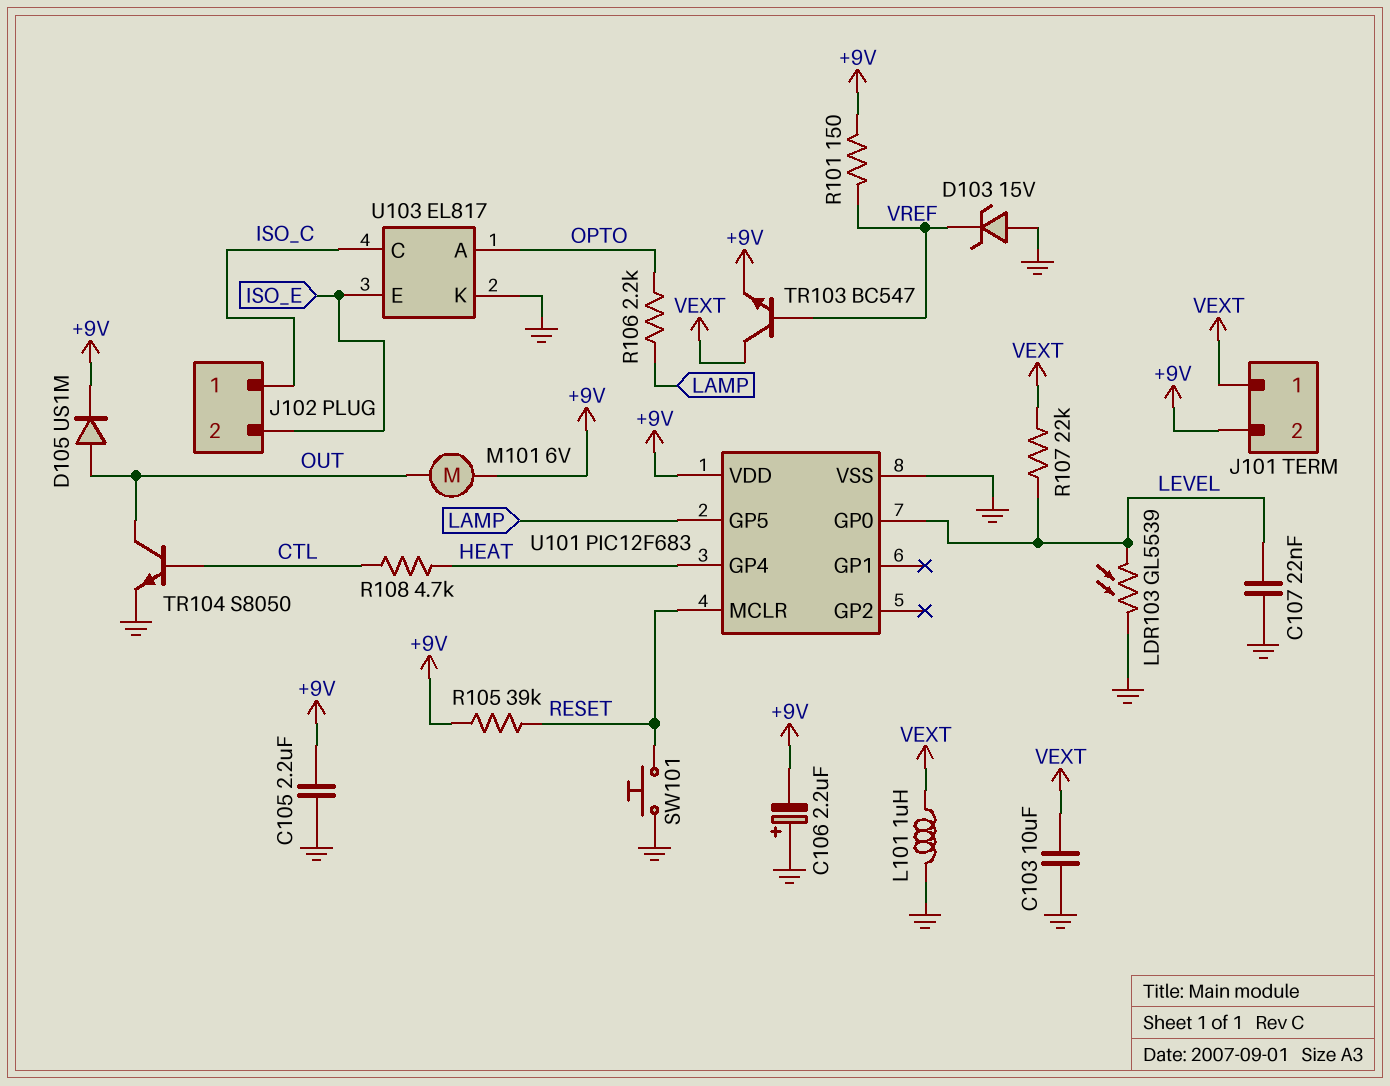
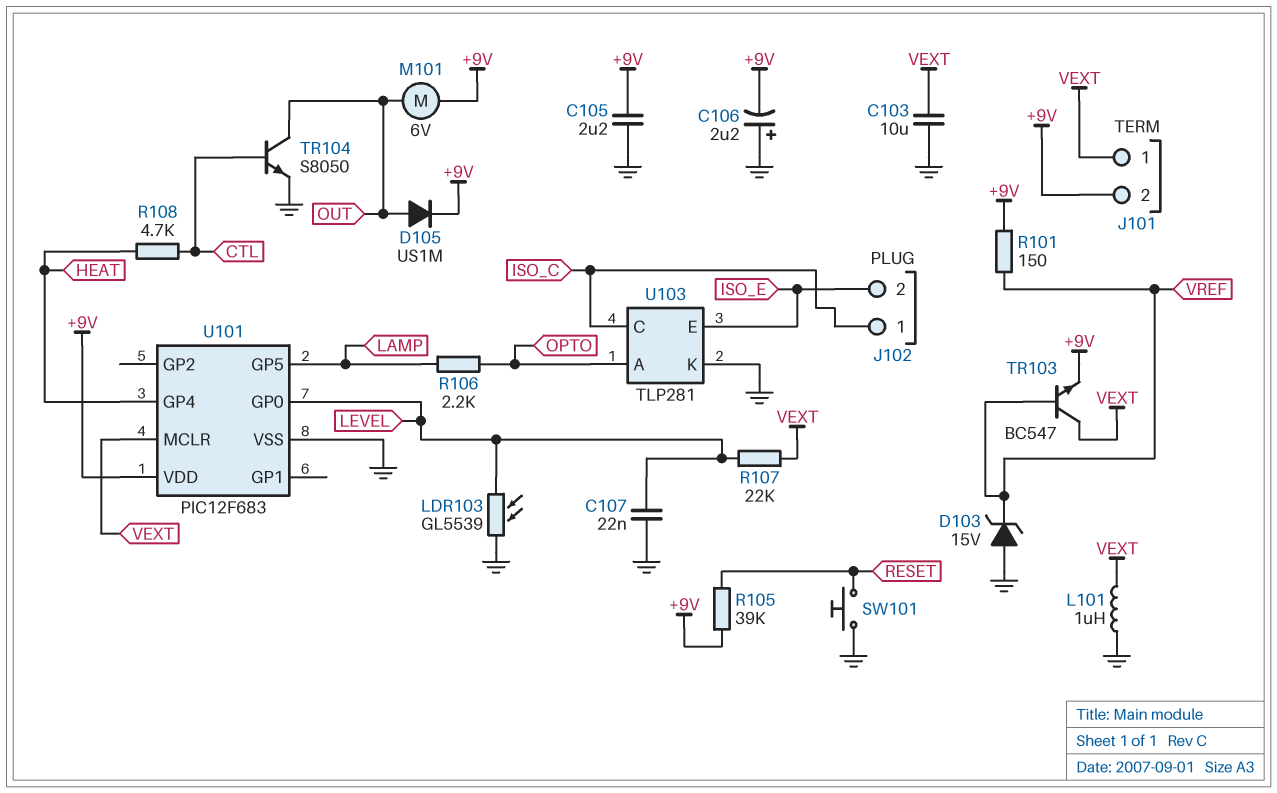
U101 pin MCLR: RESET -> VEXT
U103: EL817 -> TLP281

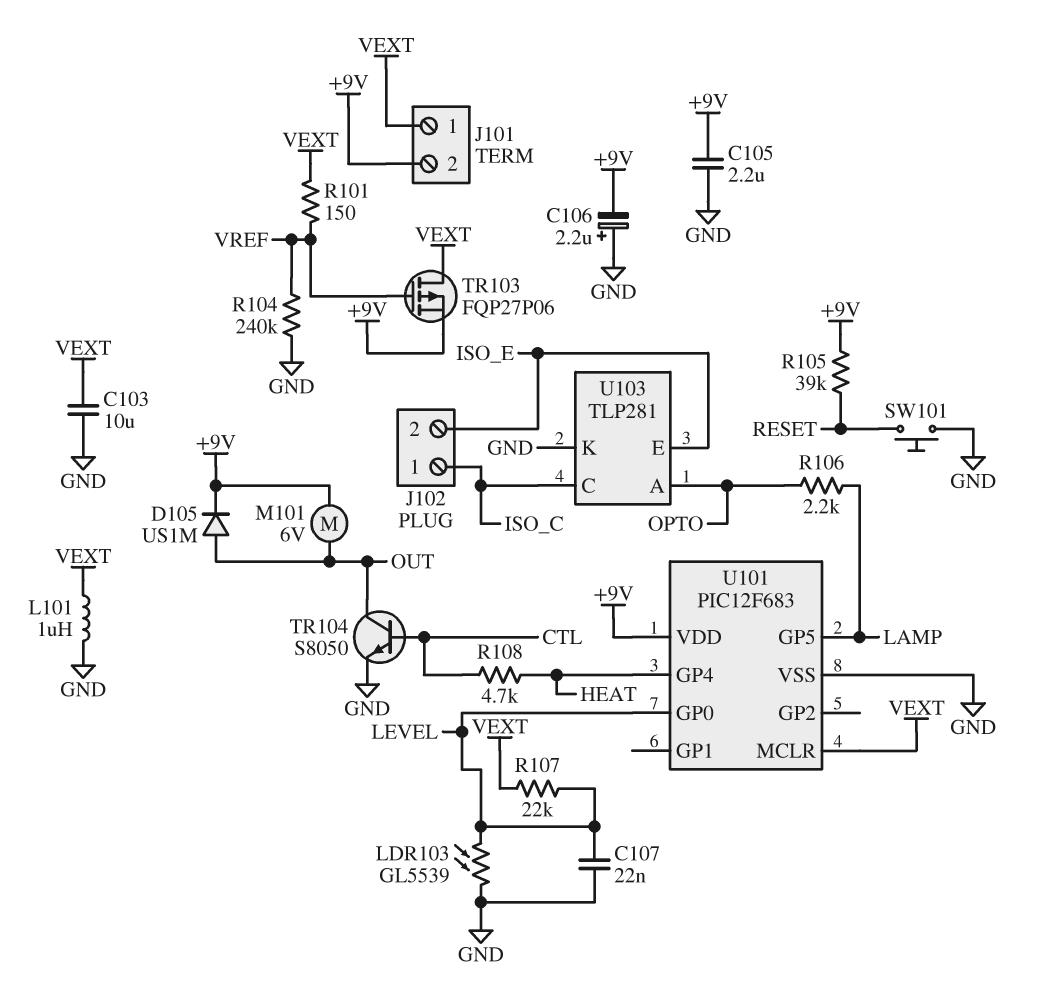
D103: zener 15V (A GND, K VREF) -> none
R101: 150 (+9V, VREF) -> 150 (VEXT, VREF)
R104: none -> 240k (GND, VREF)
TR103: NPN BC547 (B VREF, C VEXT, E +9V) -> PMOS FQP27P06 (G VREF, D VEXT, S +9V)

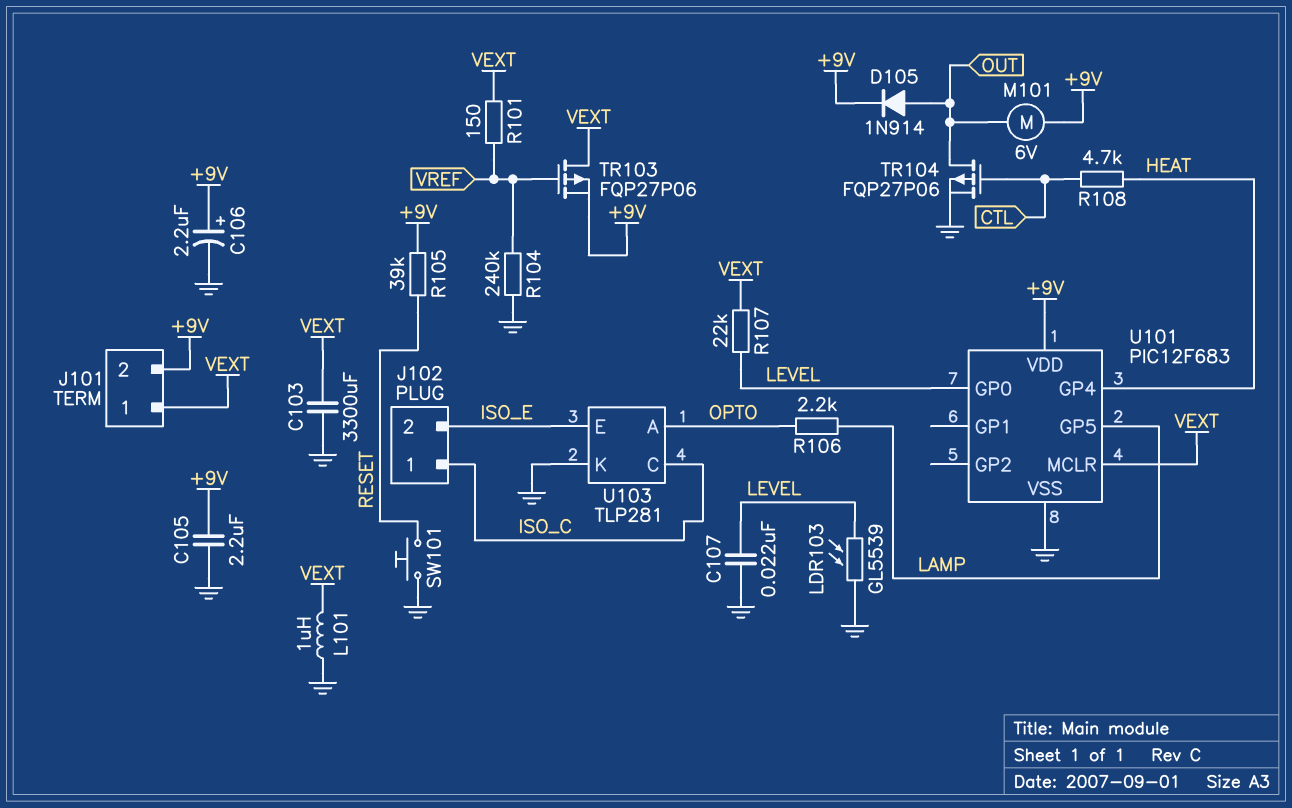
C103: 10uF (GND, VEXT) -> 3300uF (GND, VEXT)
C106: 2.2uF (plus GND, minus +9V) -> 2.2uF (plus +9V, minus GND)
D105: diode US1M (A OUT, K +9V) -> diode 1N914 (A OUT, K +9V)
TR104: NPN S8050 (B CTL, C OUT, E GND) -> PMOS FQP27P06 (G CTL, D OUT, S GND)

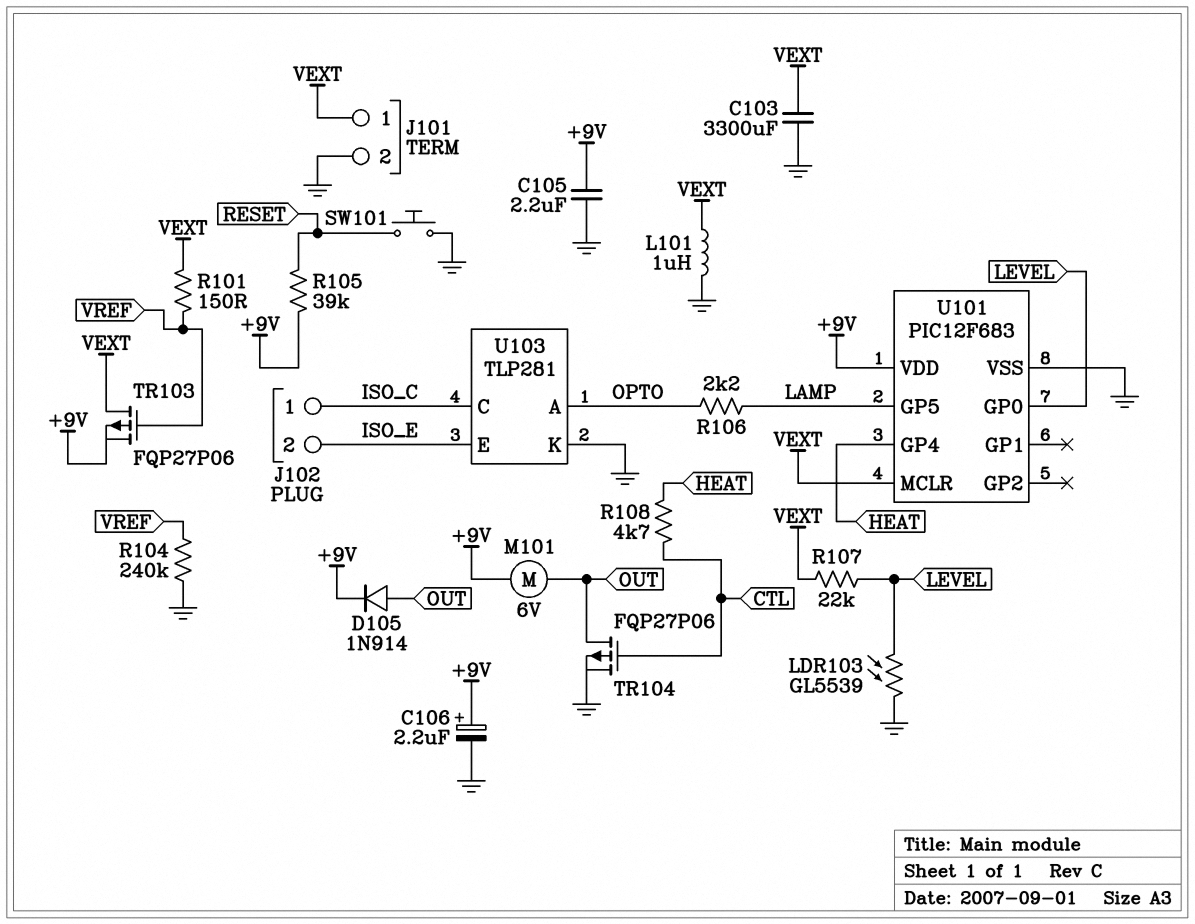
C107: 22nF (GND, LEVEL) -> none
J101 pin 2: +9V -> GND

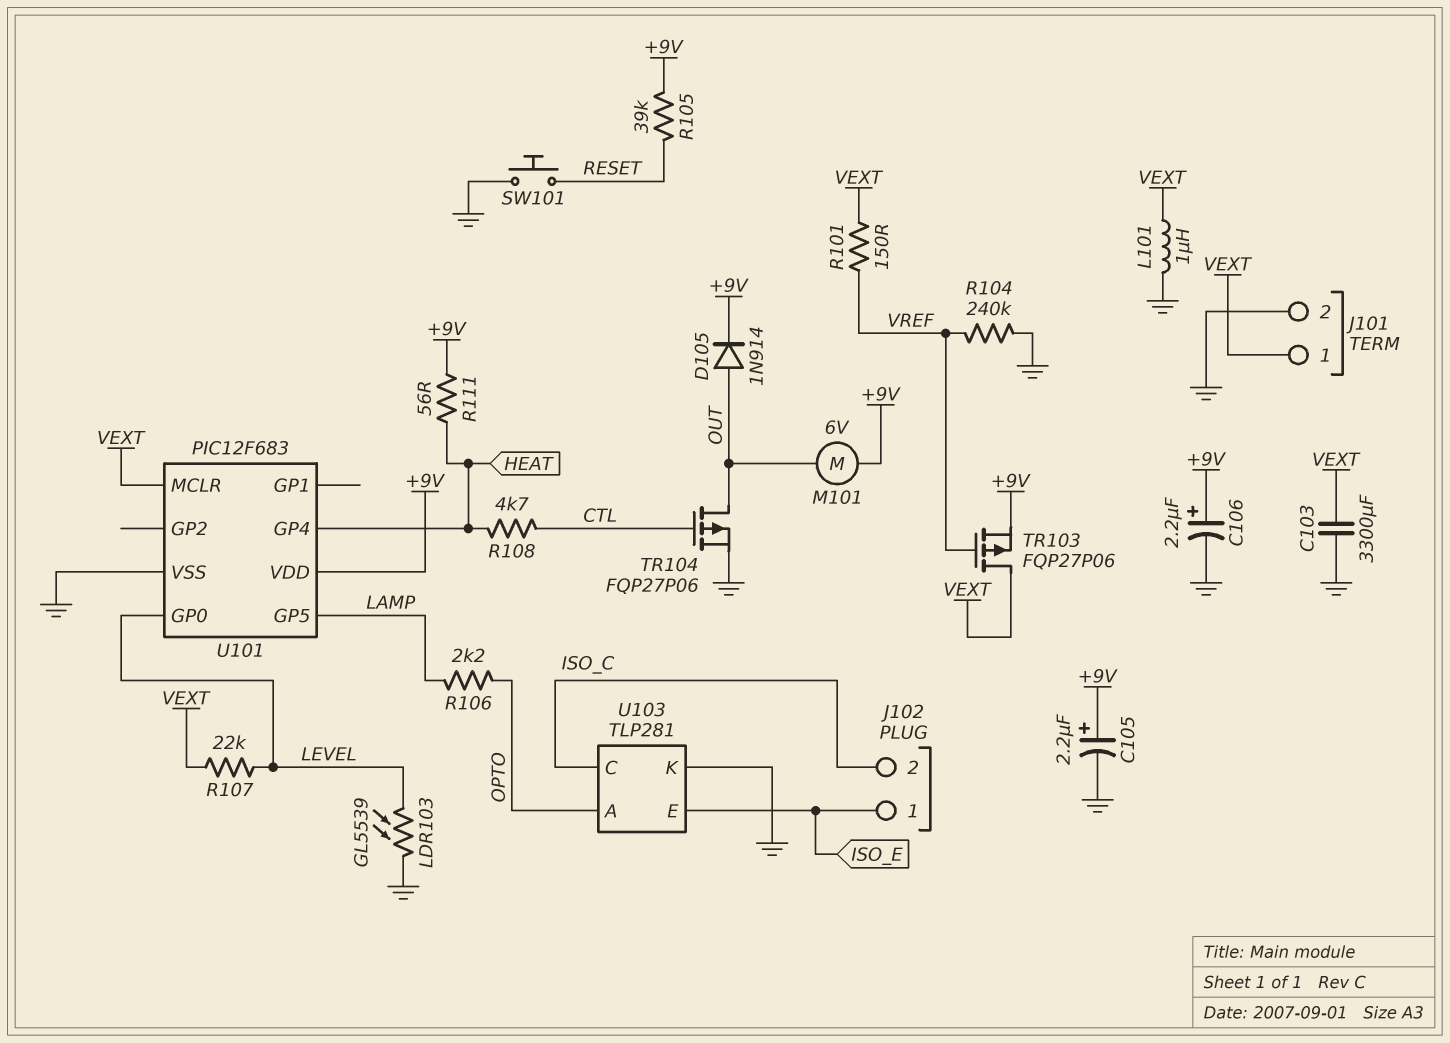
C105: 2.2uF (+9V, GND) -> 2.2uF (plus +9V, minus GND)
J102 pin 1: ISO_C -> ISO_E
J102 pin 2: ISO_E -> ISO_C
R111: none -> 56 (+9V, HEAT)

